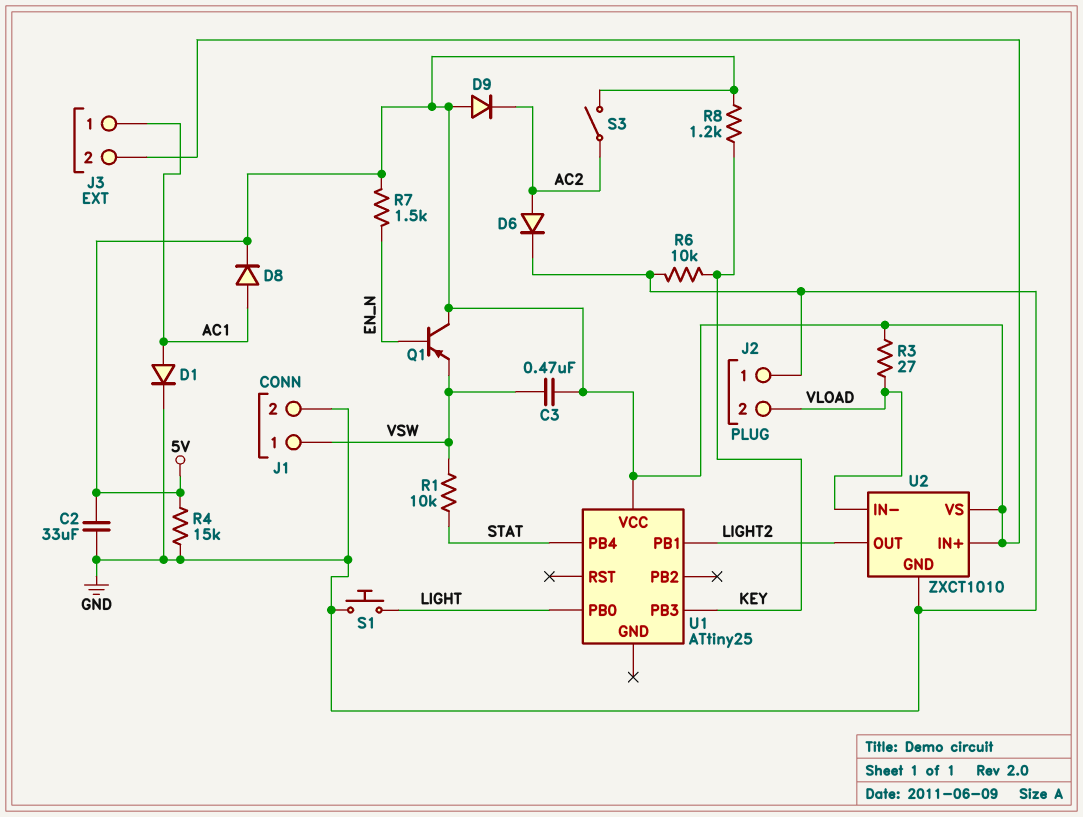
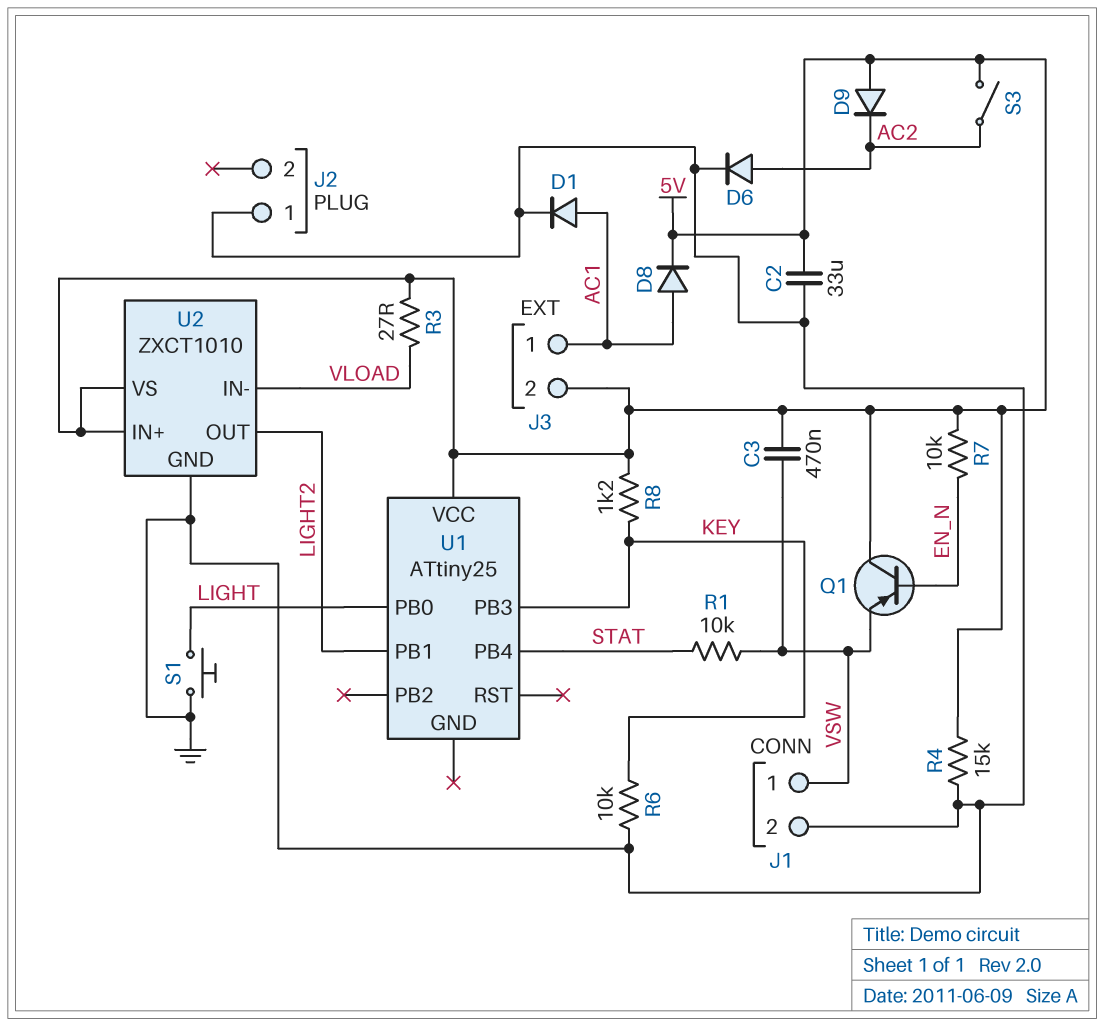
J2 pin 2: VLOAD -> none
R7: 1.5k (5V, EN_N) -> 10k (5V, EN_N)

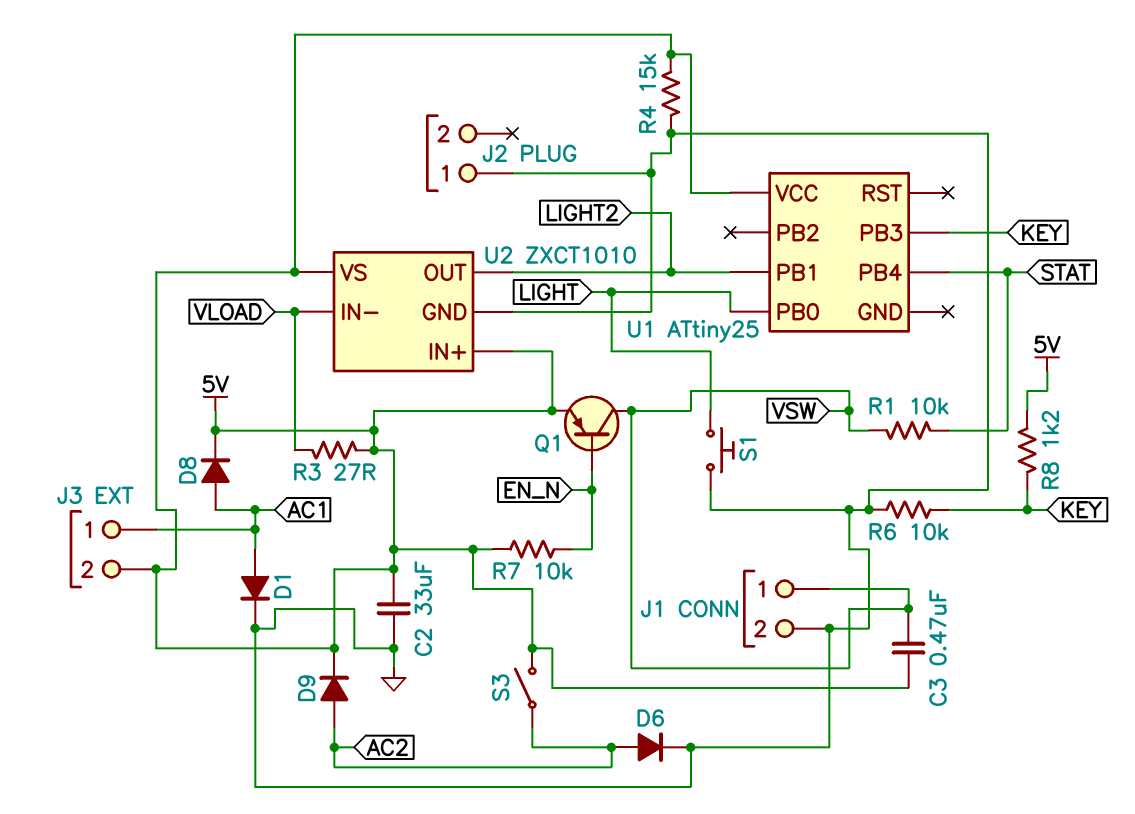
D9: diode (A 5V, K AC2) -> diode (A AC2, K 5V)
Q1: PNP (B EN_N, C 5V, E VSW) -> PNP (B EN_N, C VSW, E 5V)

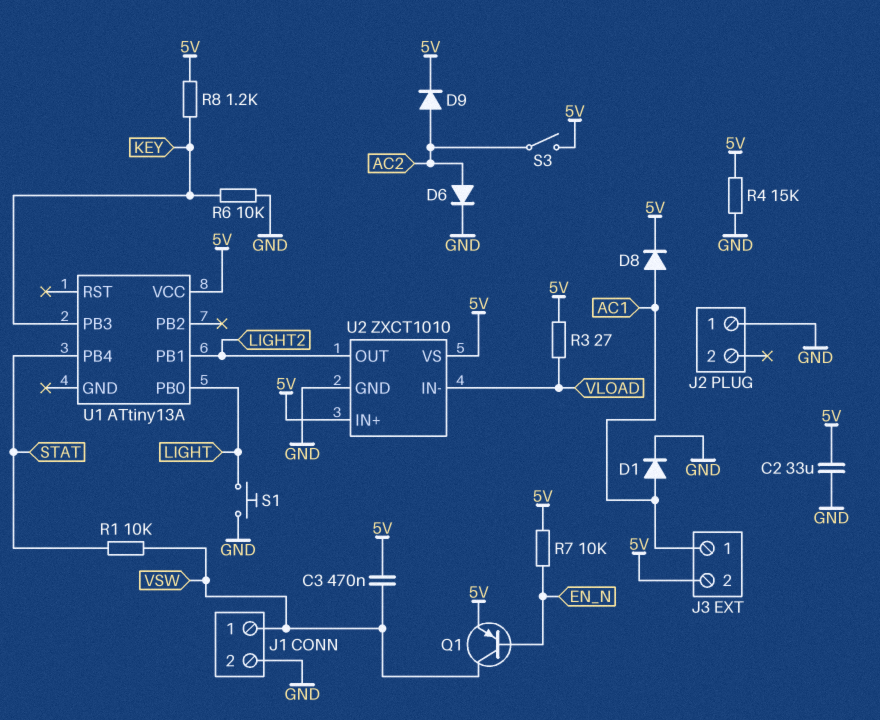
U1: ATtiny25 -> ATtiny13A

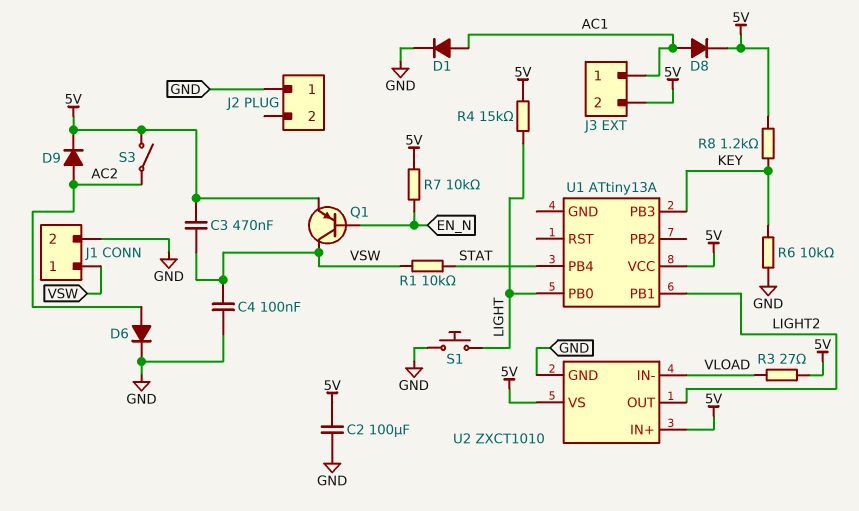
C2: 33uF (5V, GND) -> 100uF (5V, GND)
C4: none -> 100nF (GND, VSW)
R4: 15k (5V, GND) -> 15k (5V, LIGHT)

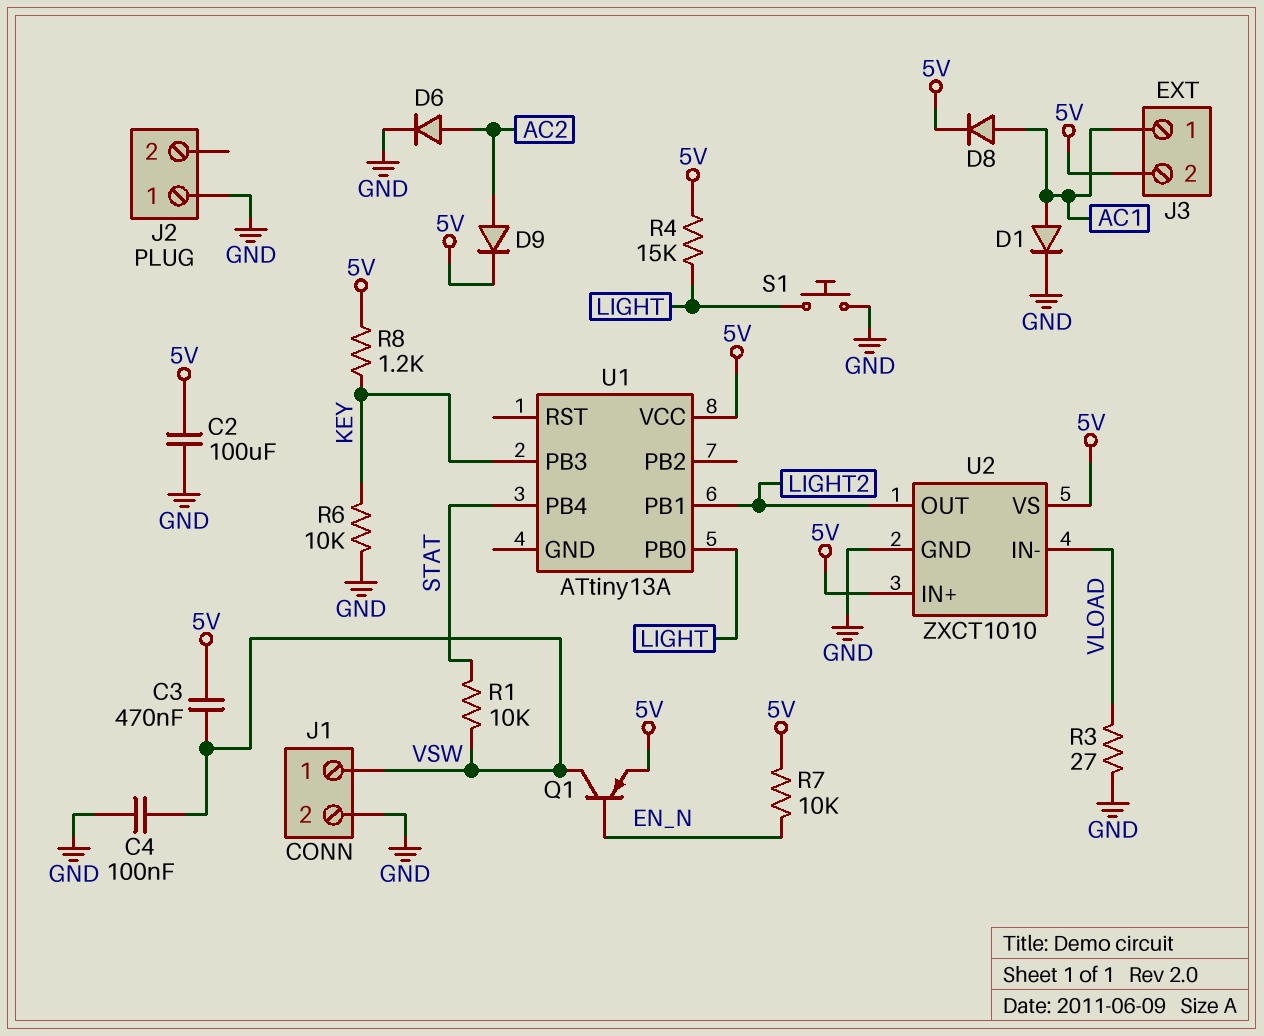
R3: 27 (5V, VLOAD) -> 27 (GND, VLOAD)
S3: switch (5V, AC2) -> none

